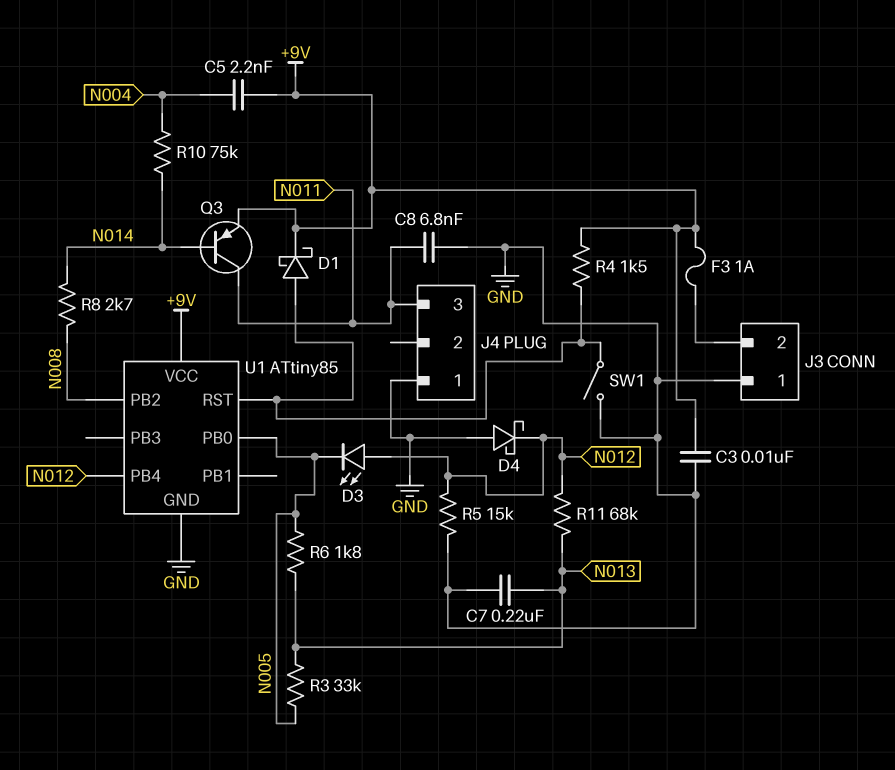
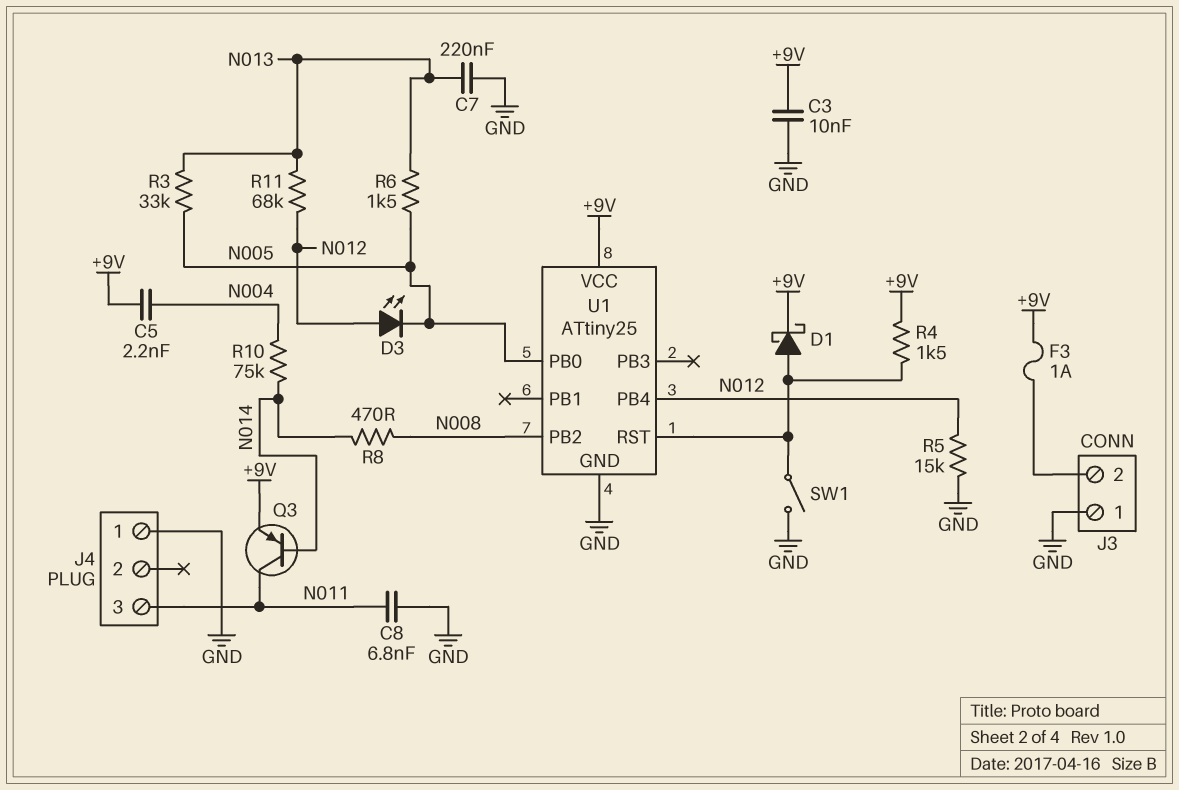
D4: schottky (A GND, K N012) -> none
R6: 1.8k (N005, N013) -> 1.5k (N005, N013)
R8: 2.7k (N008, N014) -> 470 (N008, N014)
U1: ATtiny85 -> ATtiny25

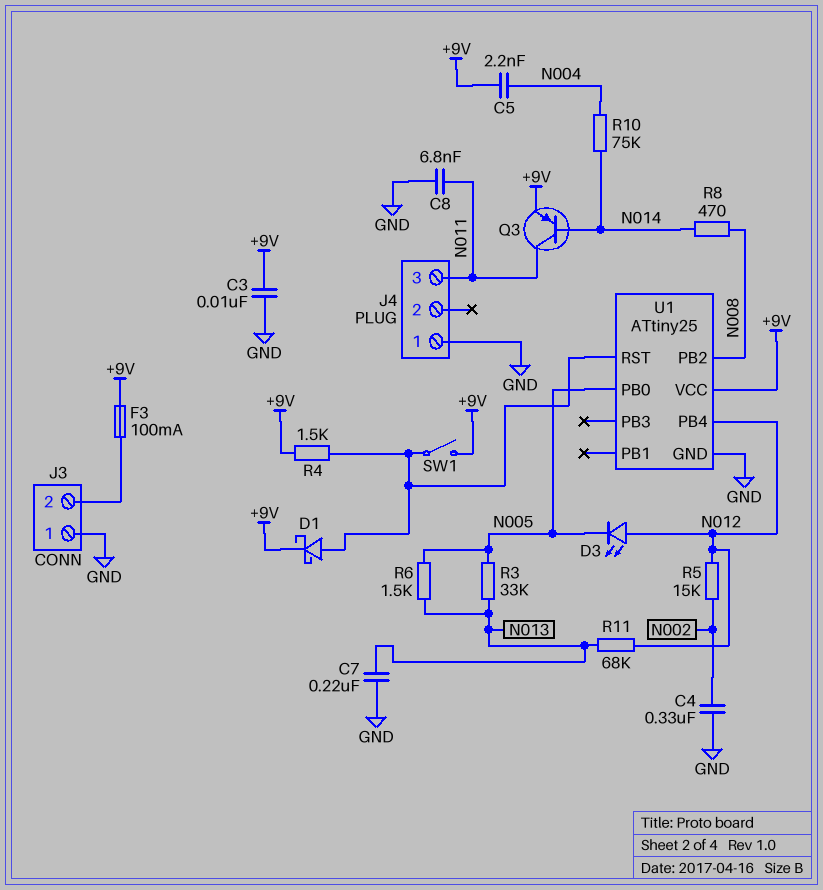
C4: none -> 330nF (GND, N002)
F3: 1A (+9V, J3/2) -> 100mA (+9V, J3/2)
R5: 15k (GND, N012) -> 15k (N002, N012)
SW1: switch (GND, U1/RST) -> switch (+9V, U1/RST)

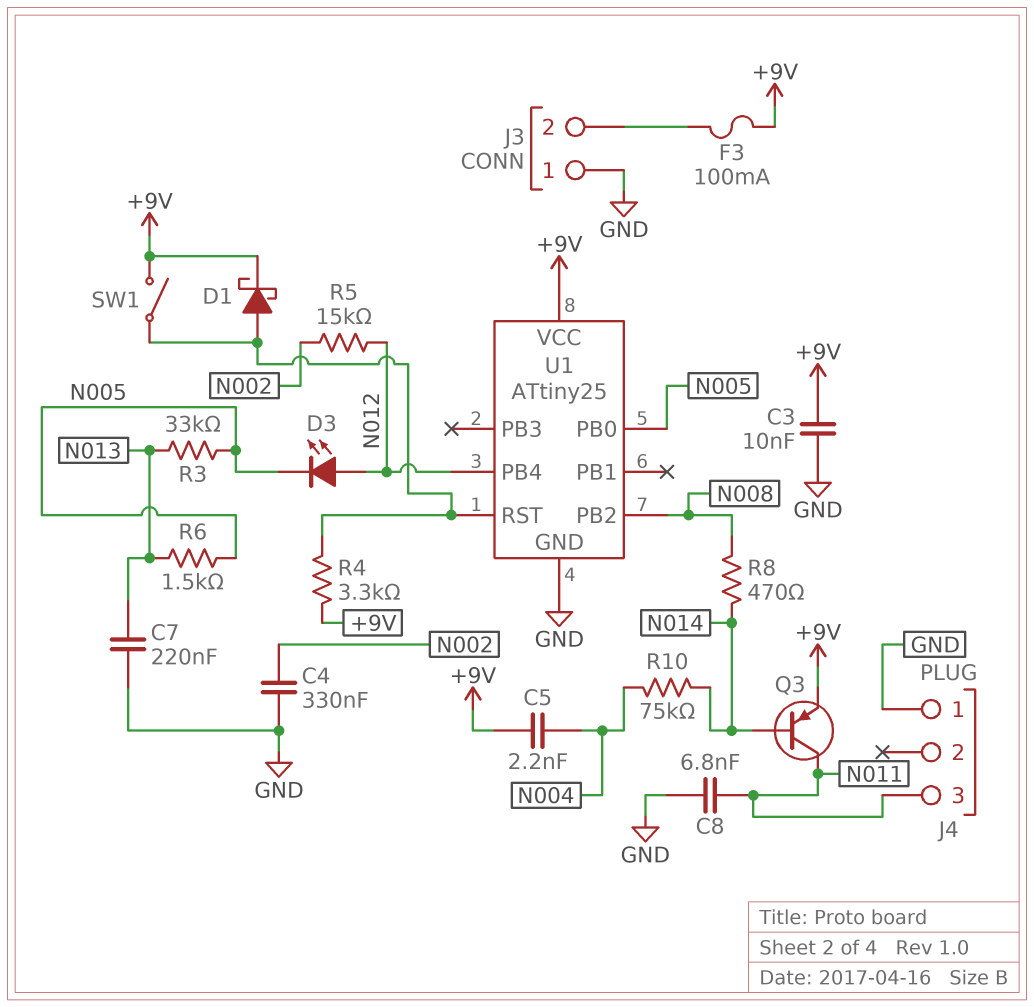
R4: 1.5k (+9V, U1/RST) -> 3.3k (+9V, U1/RST)
R11: 68k (N012, N013) -> none

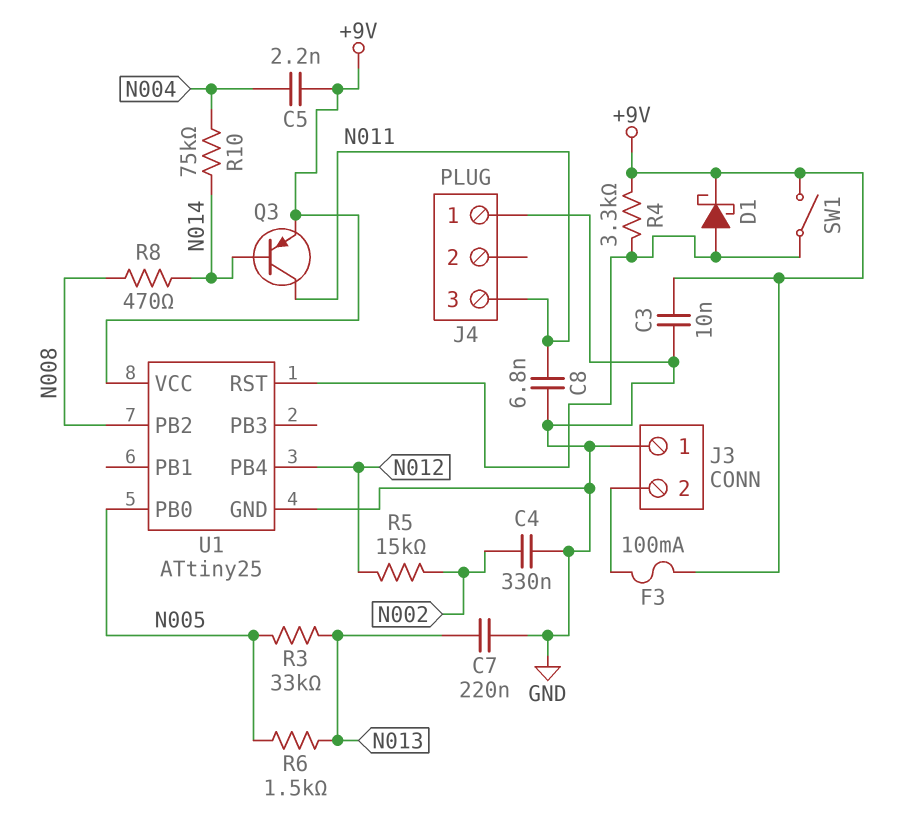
D3: LED (A N012, K N005) -> none

